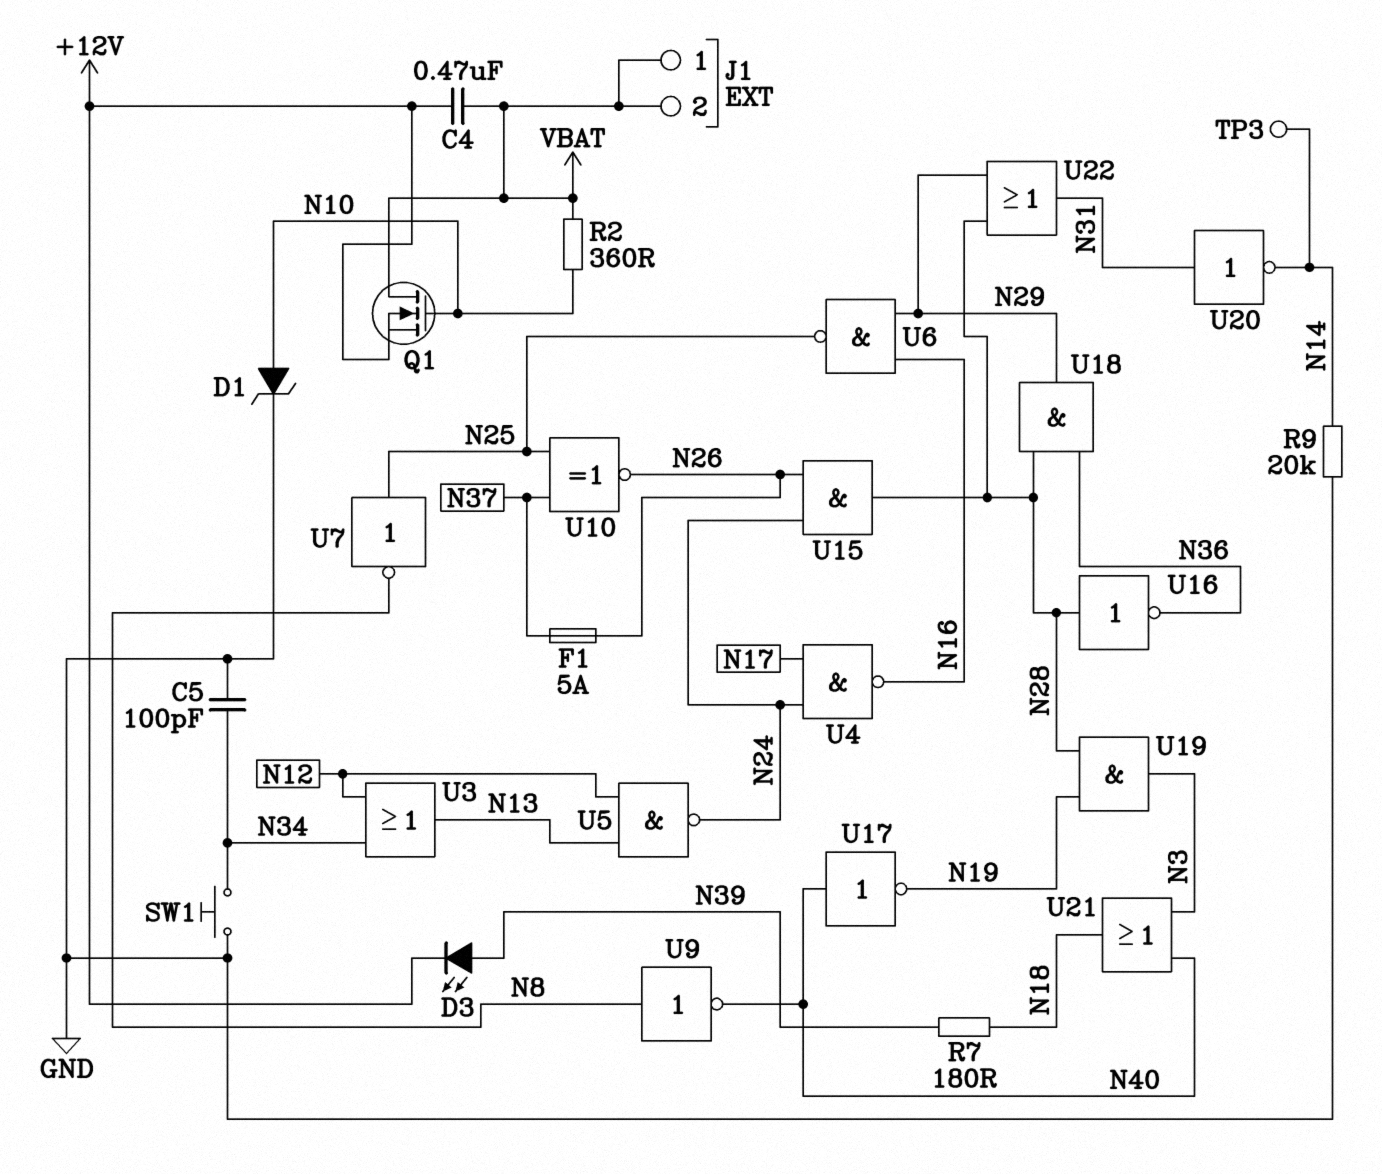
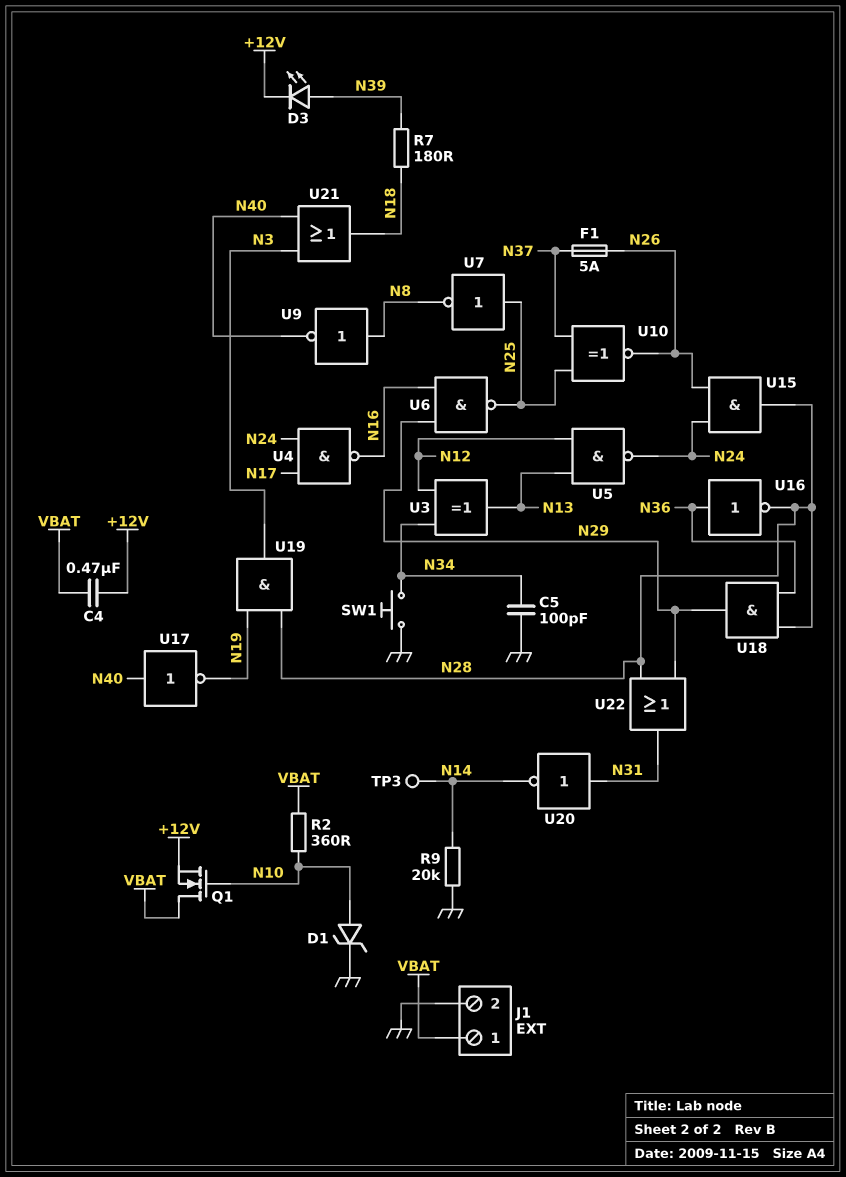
J1 pin 2: VBAT -> GND
U3: OR (in N12, in N34, out N13) -> XOR (in N12, in N34, out N13)
U16: NOT (in N28, out N36) -> NOT (in N36, out N28)

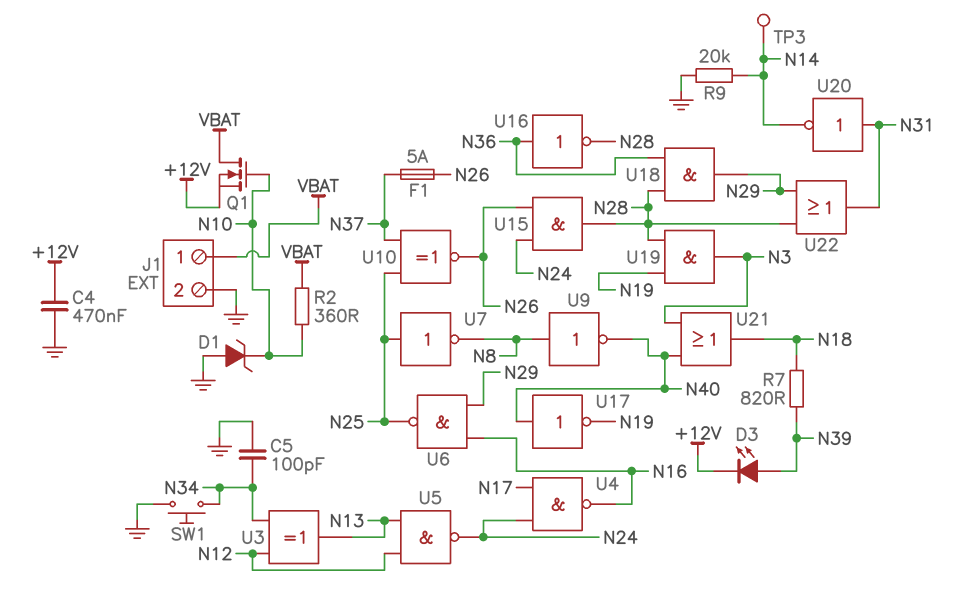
C4: 470nF (+12V, VBAT) -> 470nF (+12V, GND)
D1: zener (A N10, K GND) -> zener (A GND, K N10)
R7: 180 (N18, N39) -> 820 (N18, N39)

